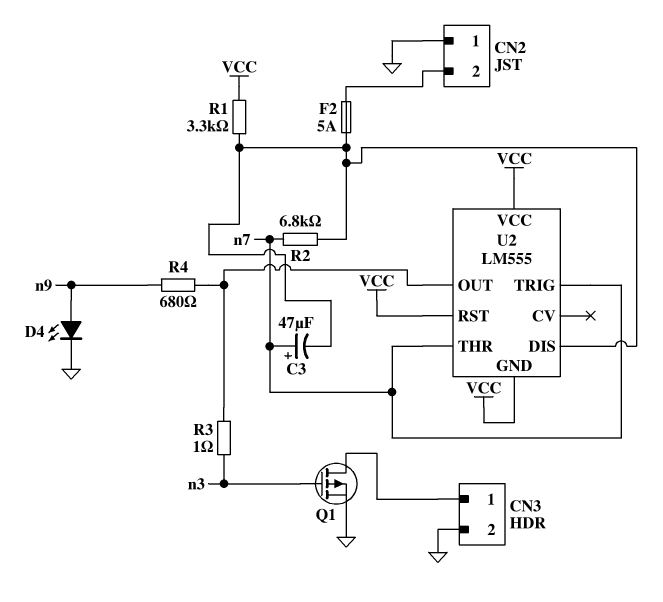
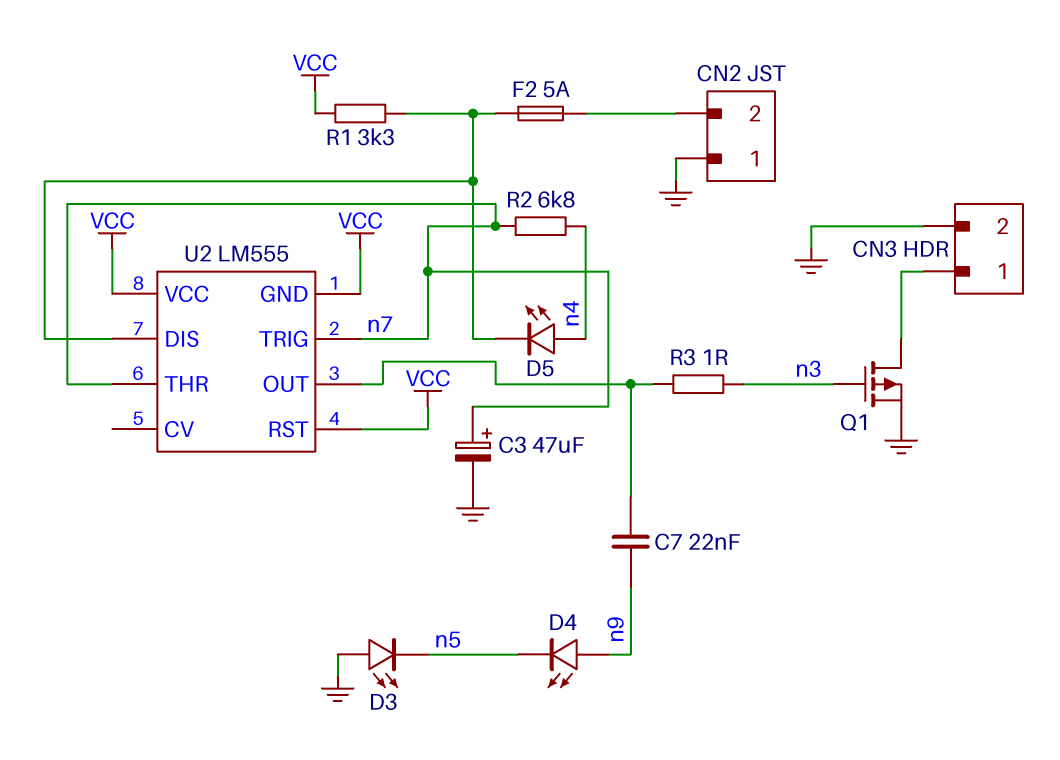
C3: 47uF (plus n7, minus U2/DIS) -> 47uF (plus n7, minus GND)
C7: none -> 22nF (U2/OUT, n9)
D3: none -> LED (A GND, K n5)
D4: LED (A n9, K GND) -> LED (A n9, K n5)
D5: none -> LED (A n4, K U2/DIS)
R2: 6.8k (U2/DIS, n7) -> 6.8k (n4, n7)
R4: 680 (U2/OUT, n9) -> none

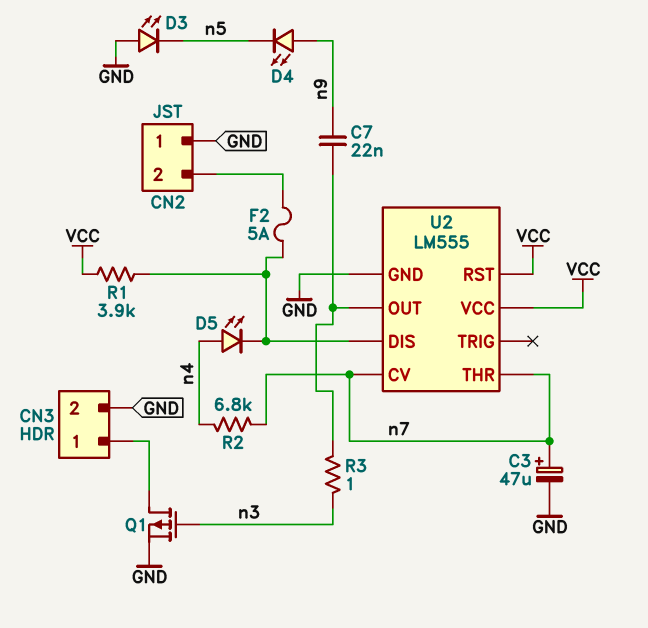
R1: 3.3k (U2/DIS, VCC) -> 3.9k (U2/DIS, VCC)
U2 pin CV: none -> n7
U2 pin GND: VCC -> GND
U2 pin TRIG: n7 -> none

